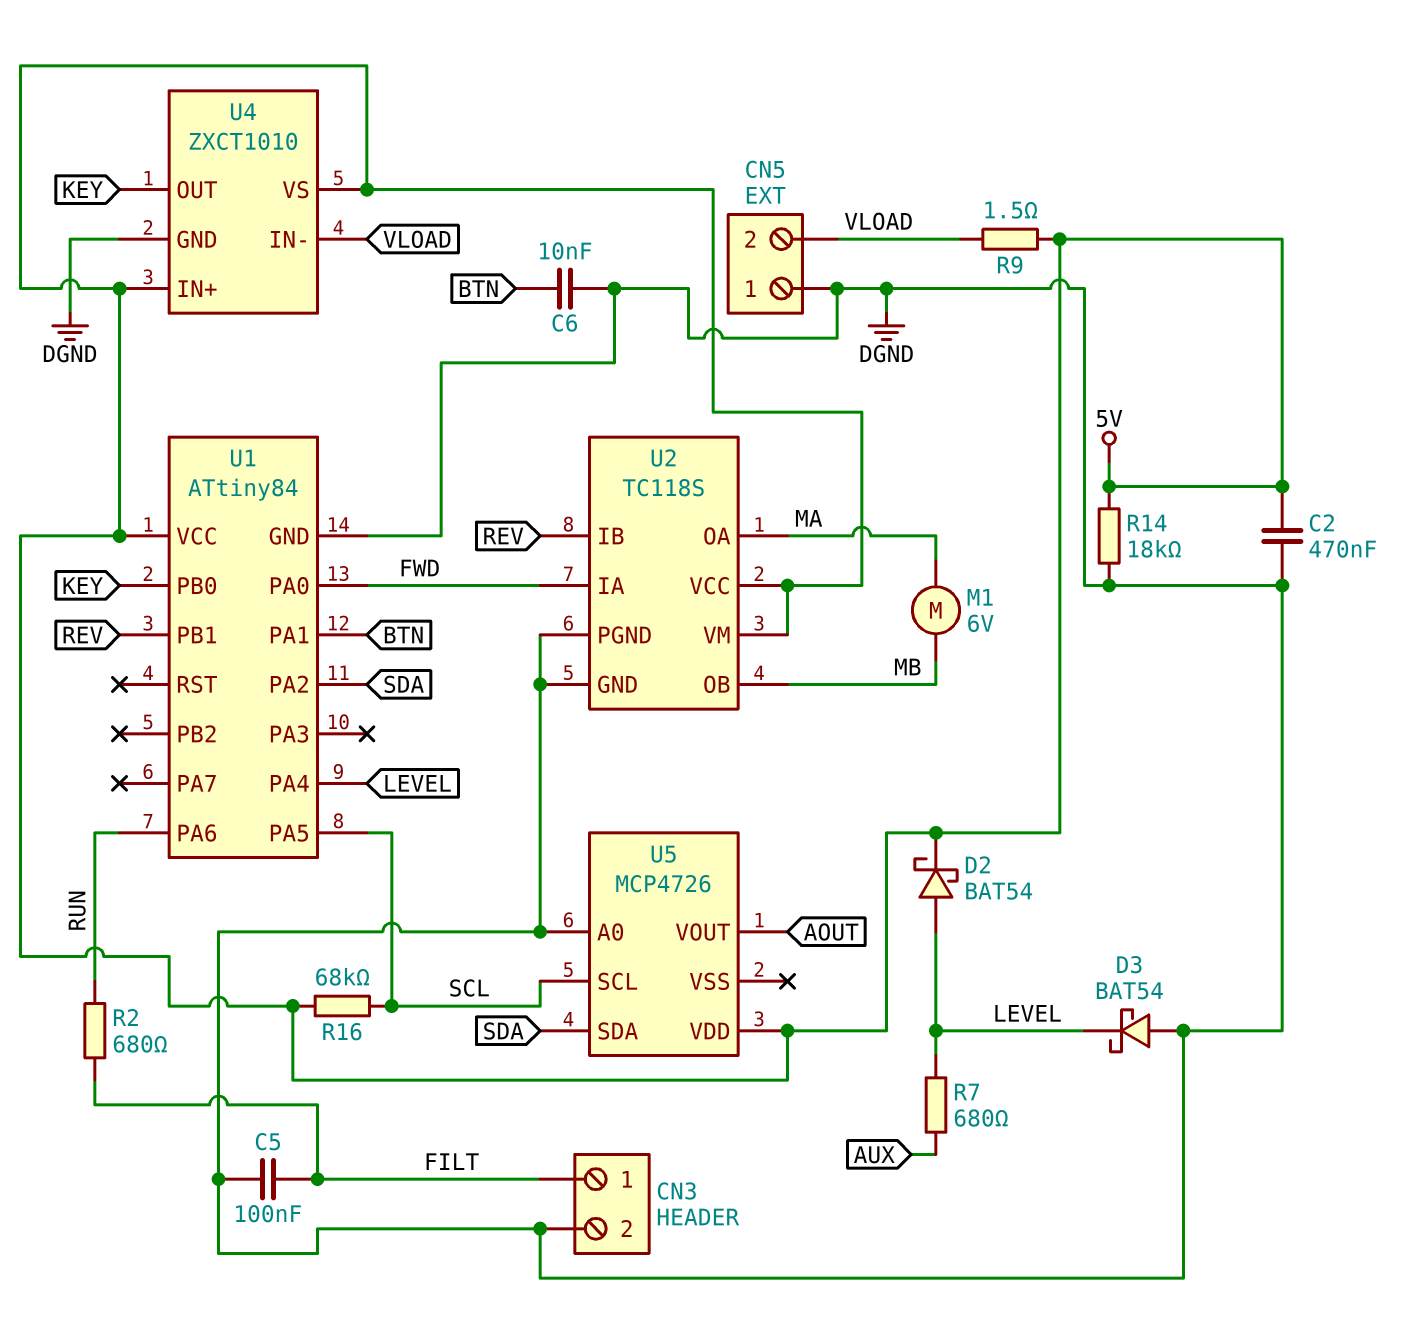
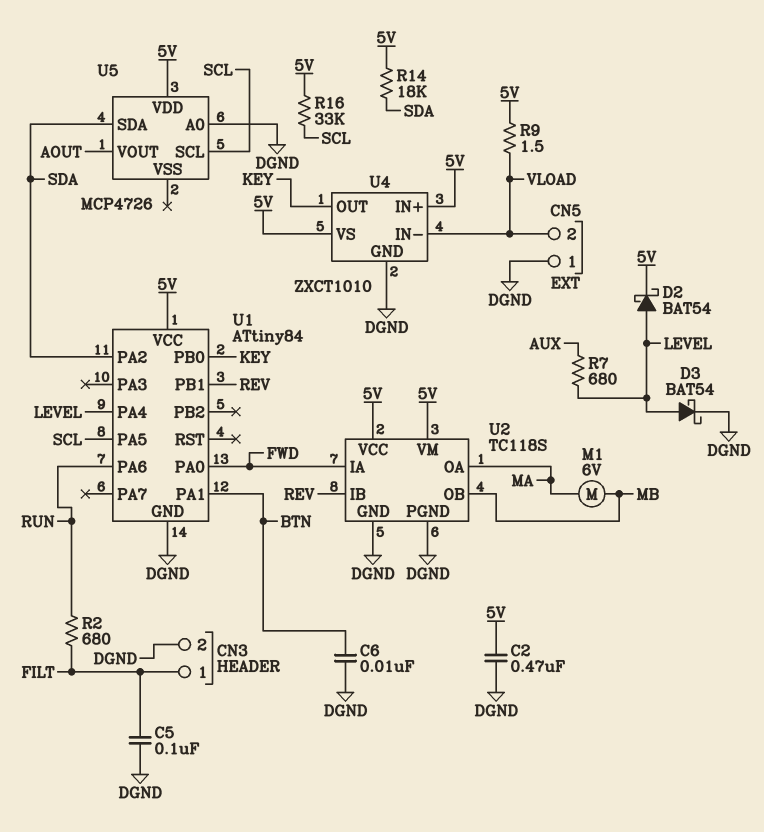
D3: schottky BAT54 (A DGND, K LEVEL) -> schottky BAT54 (A LEVEL, K DGND)
R14: 18k (5V, DGND) -> 18k (5V, SDA)
R16: 68k (5V, SCL) -> 33k (5V, SCL)

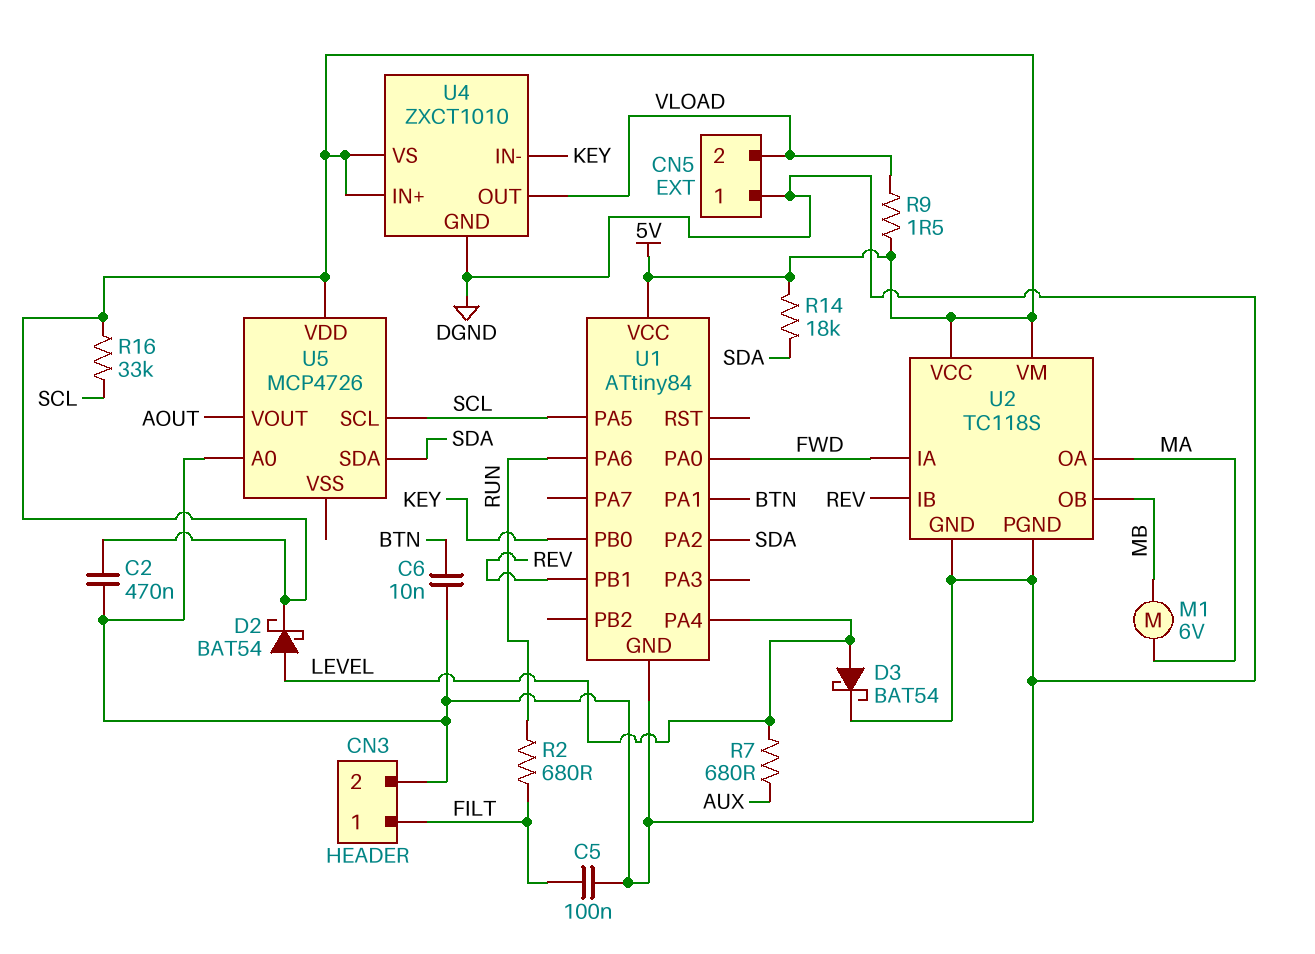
U4 pin IN-: VLOAD -> KEY
U4 pin OUT: KEY -> VLOAD

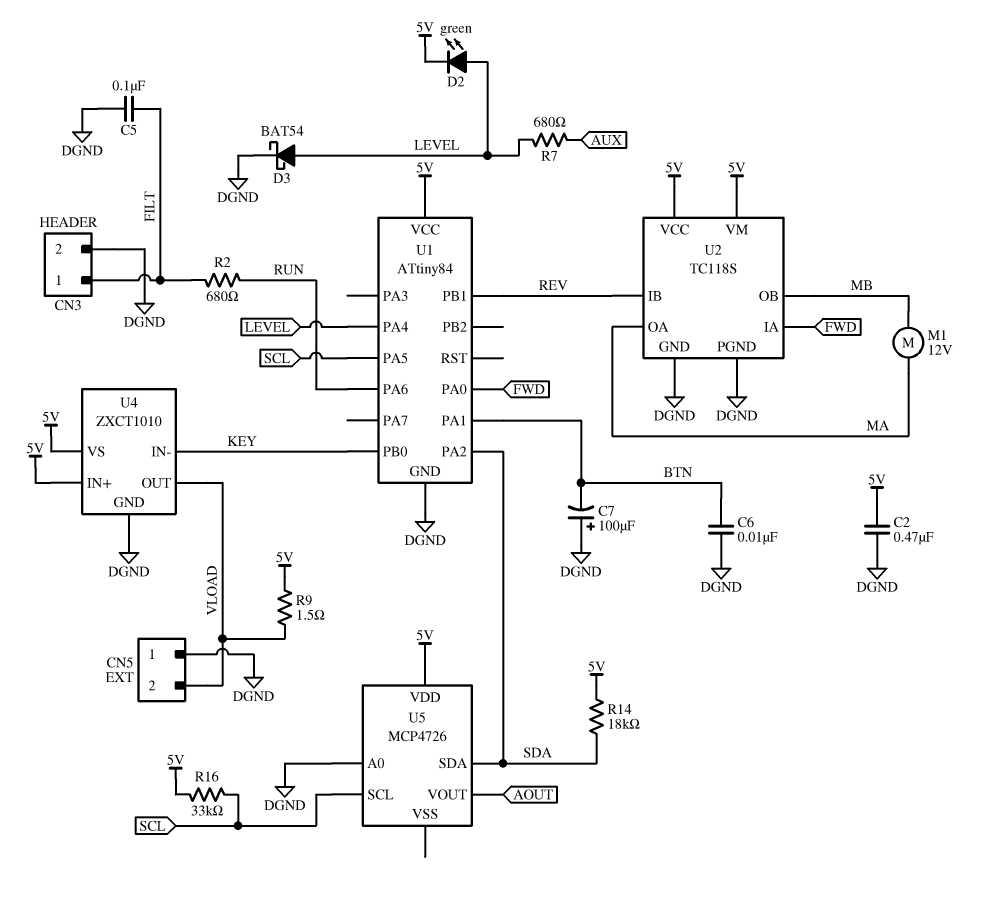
C7: none -> 100uF (plus DGND, minus BTN)
D2: schottky BAT54 (A LEVEL, K 5V) -> LED green (A LEVEL, K 5V)
M1: motor 6V (MA, MB) -> motor 12V (MA, MB)

